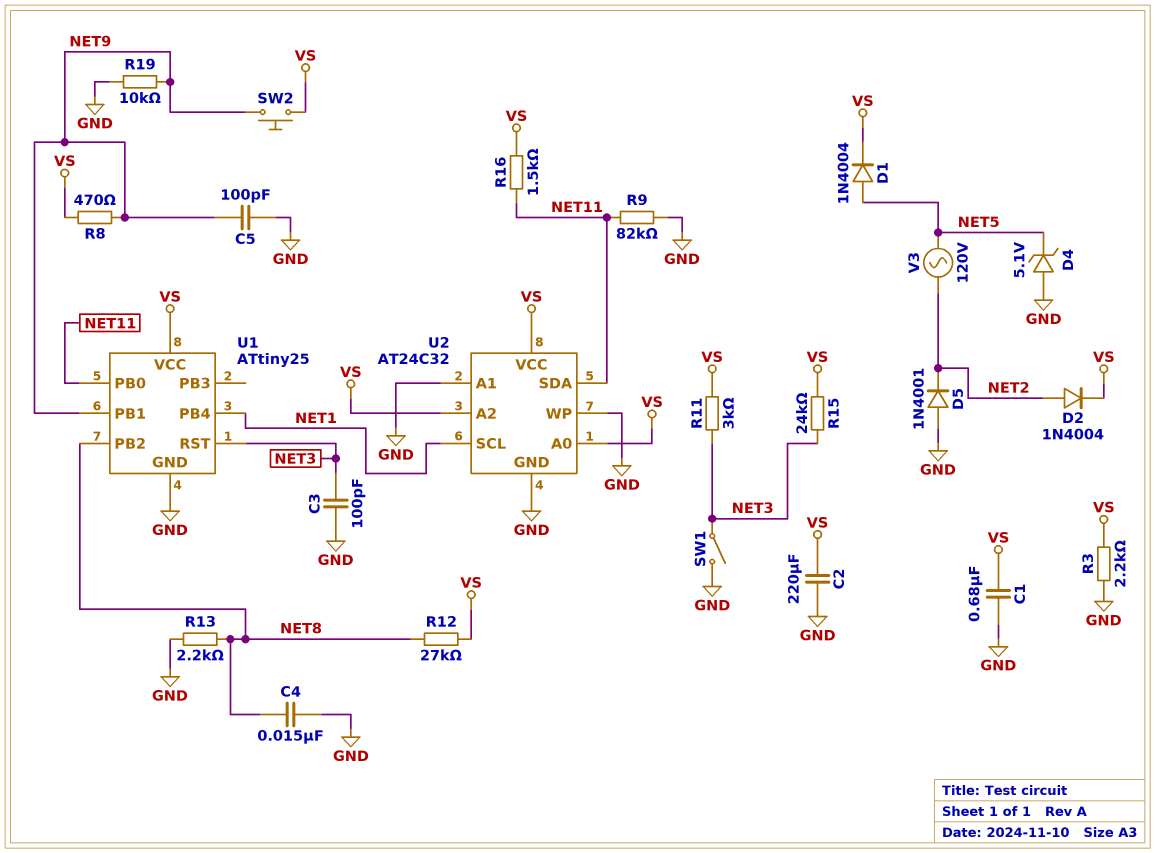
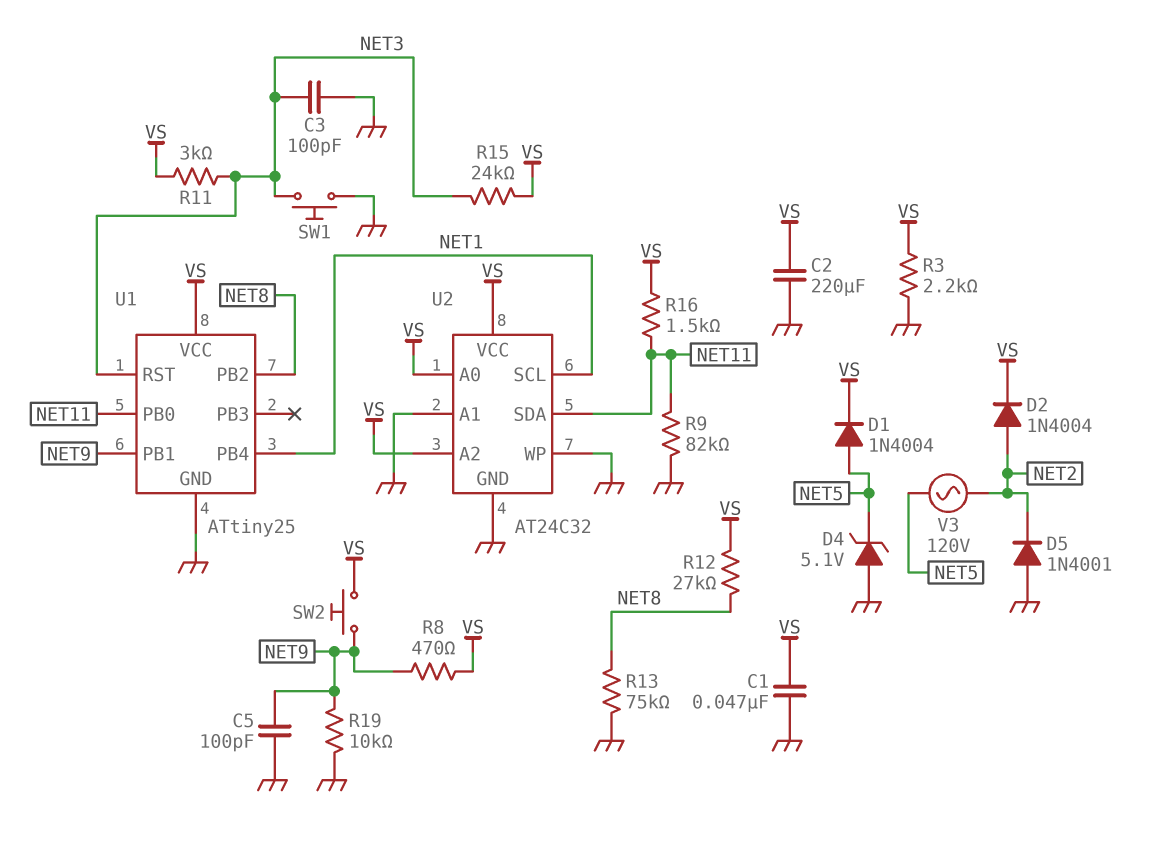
C1: 680nF (GND, VS) -> 47nF (GND, VS)
C4: 15nF (GND, NET8) -> none
R13: 2.2k (GND, NET8) -> 75k (GND, NET8)
SW1: switch (GND, NET3) -> button (GND, NET3)

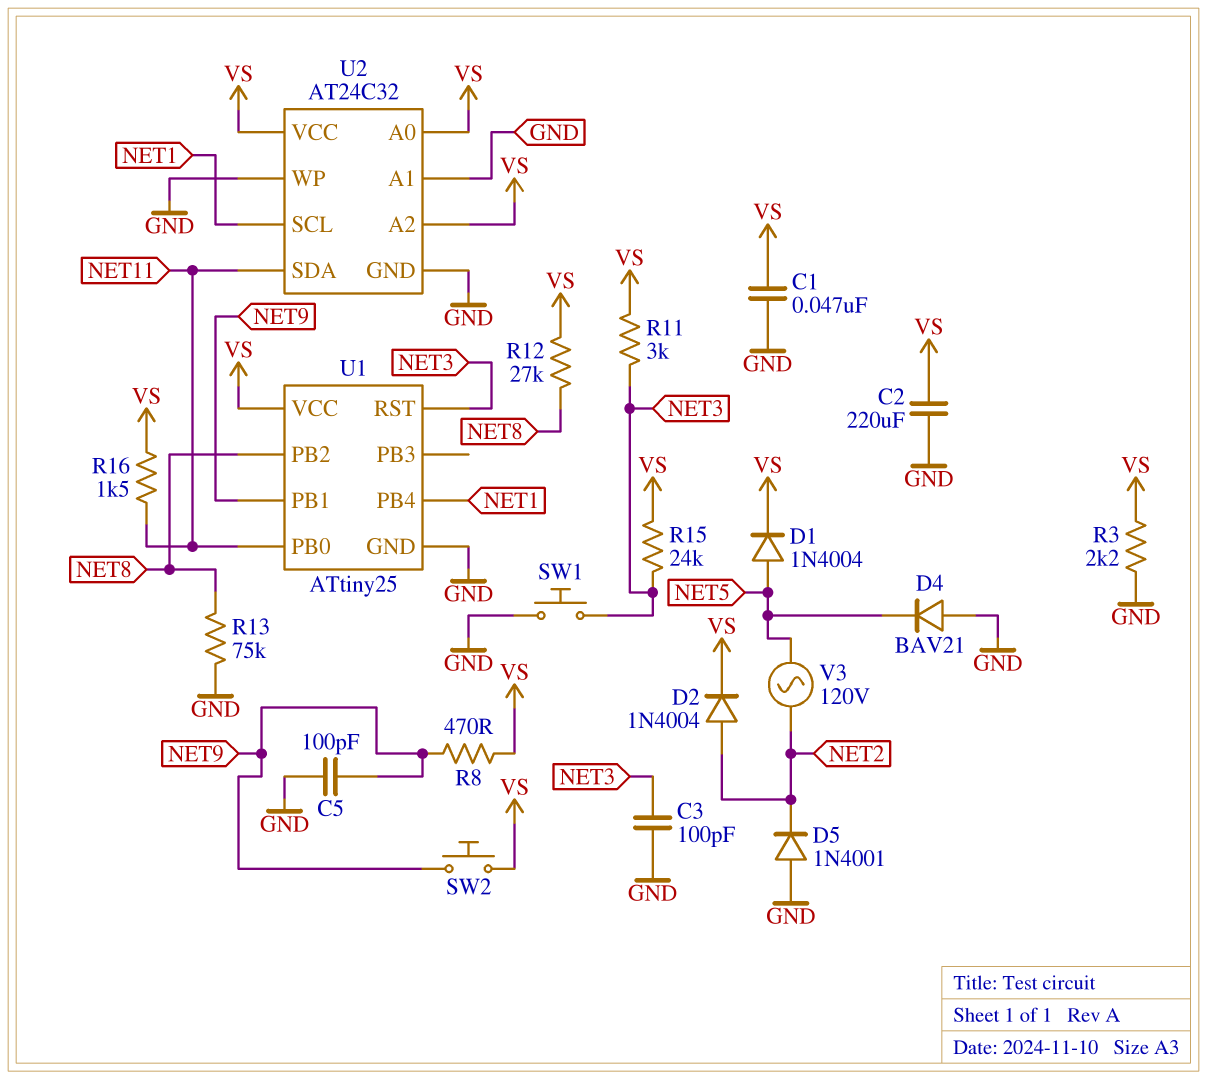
D4: zener 5.1V (A GND, K NET5) -> diode BAV21 (A GND, K NET5)
R9: 82k (GND, NET11) -> none
R19: 10k (GND, NET9) -> none

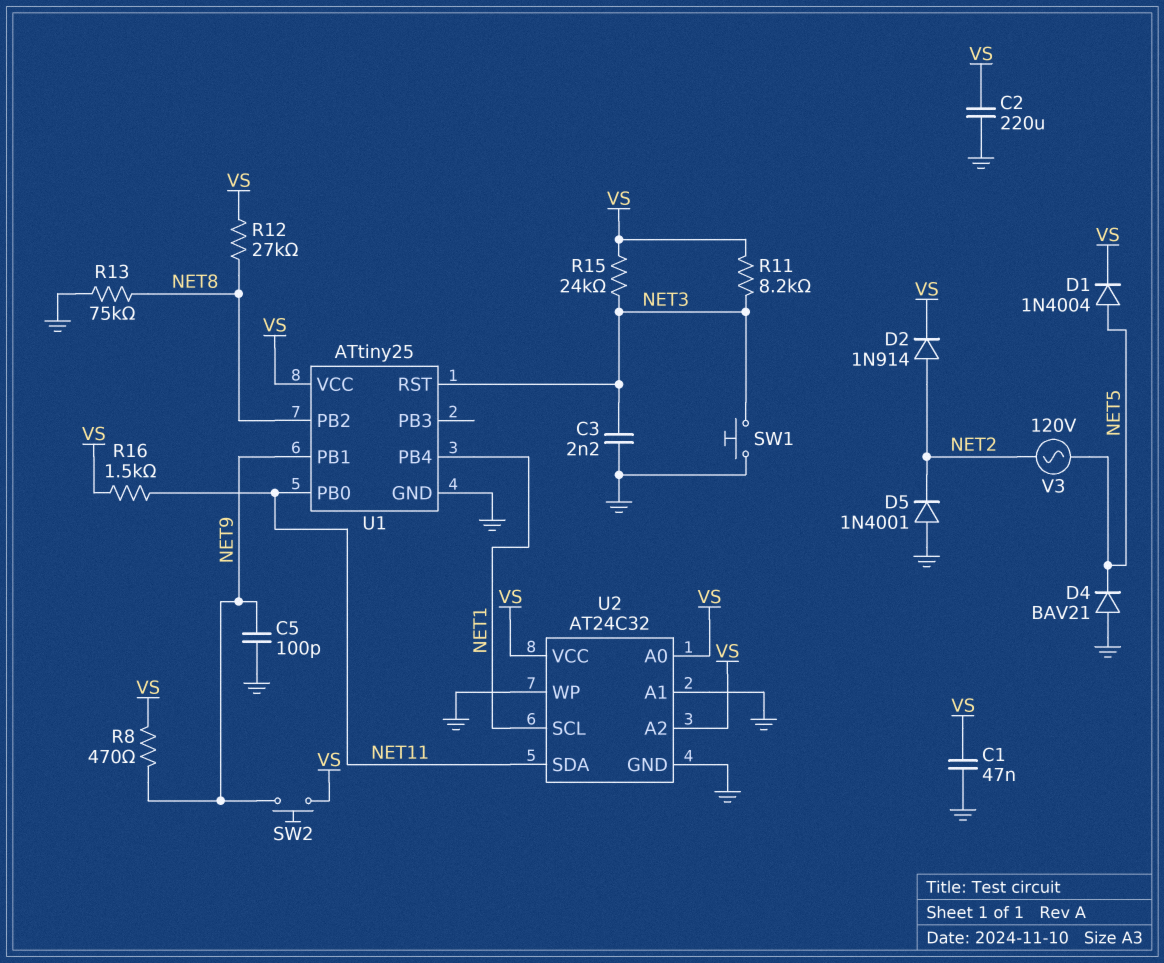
C3: 100pF (GND, NET3) -> 2.2nF (GND, NET3)
D2: diode 1N4004 (A NET2, K VS) -> diode 1N914 (A NET2, K VS)
R3: 2.2k (GND, VS) -> none
R11: 3k (NET3, VS) -> 8.2k (NET3, VS)

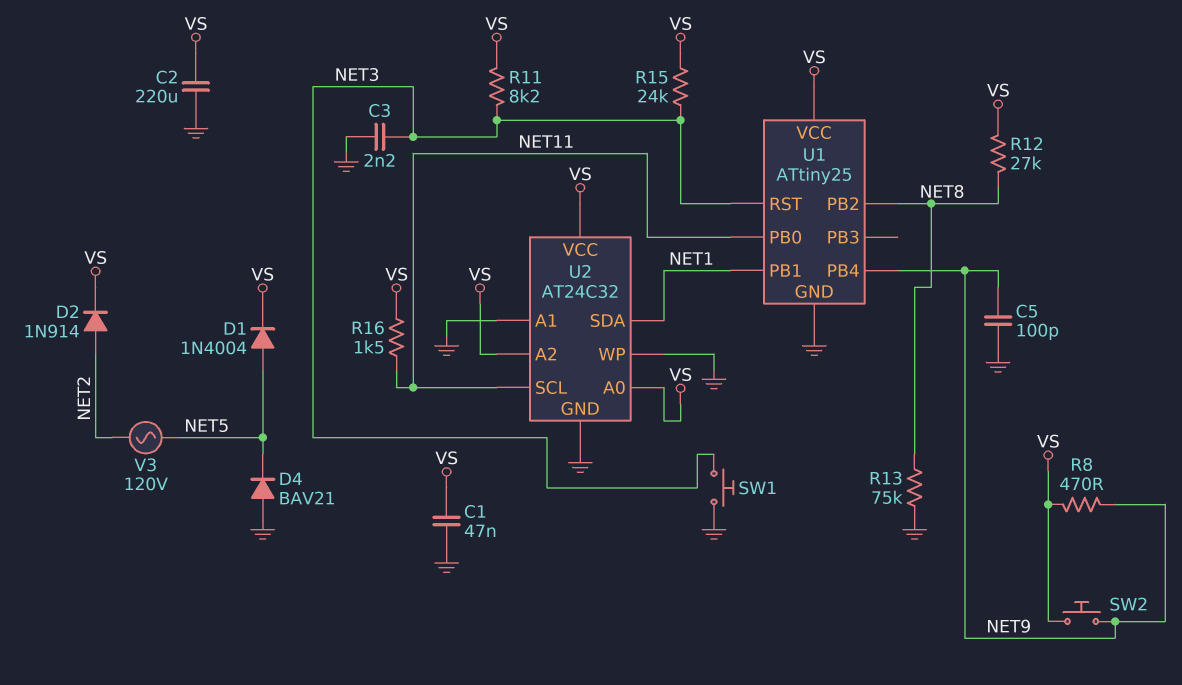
D5: diode 1N4001 (A GND, K NET2) -> none
U1 pin PB1: NET9 -> NET1
U1 pin PB4: NET1 -> NET9
U2 pin SCL: NET1 -> NET11
U2 pin SDA: NET11 -> NET1

